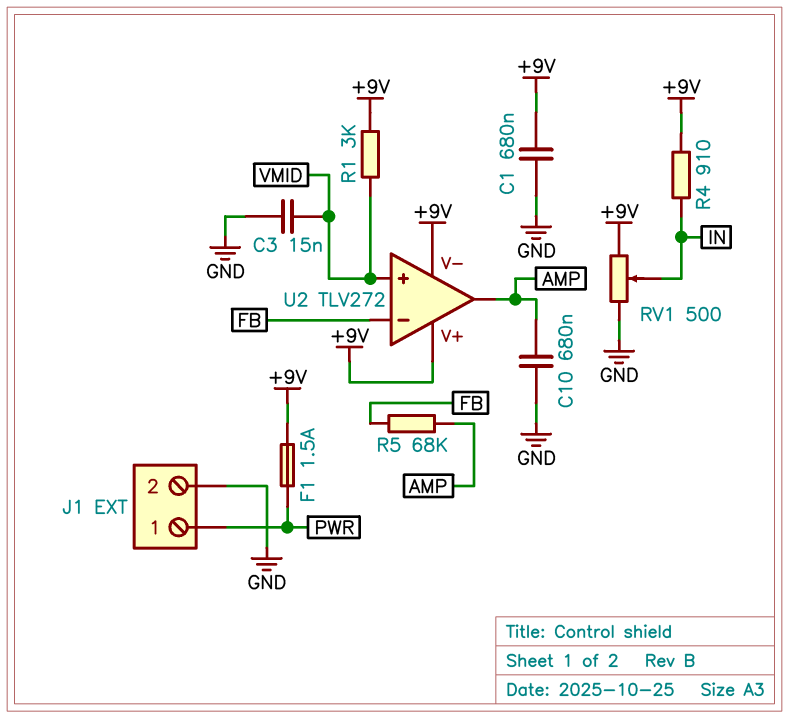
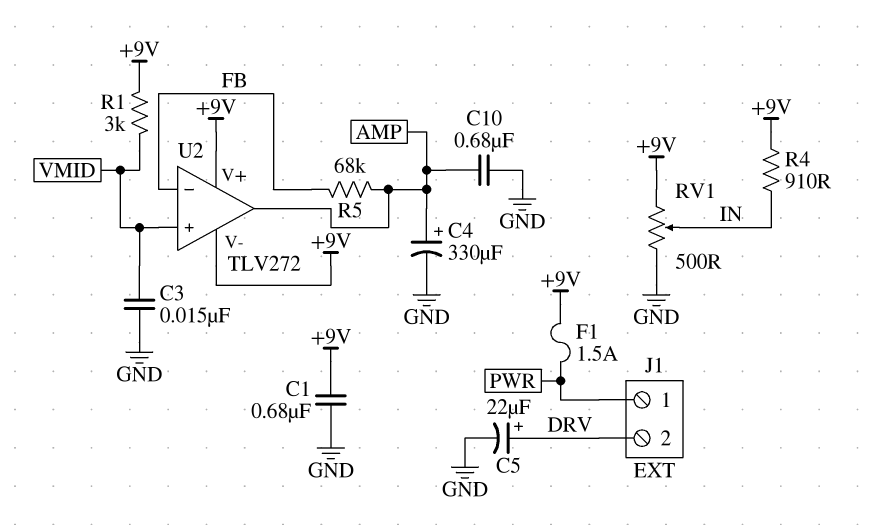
C4: none -> 330uF (plus AMP, minus GND)
C5: none -> 22uF (plus DRV, minus GND)
J1 pin 2: GND -> DRV

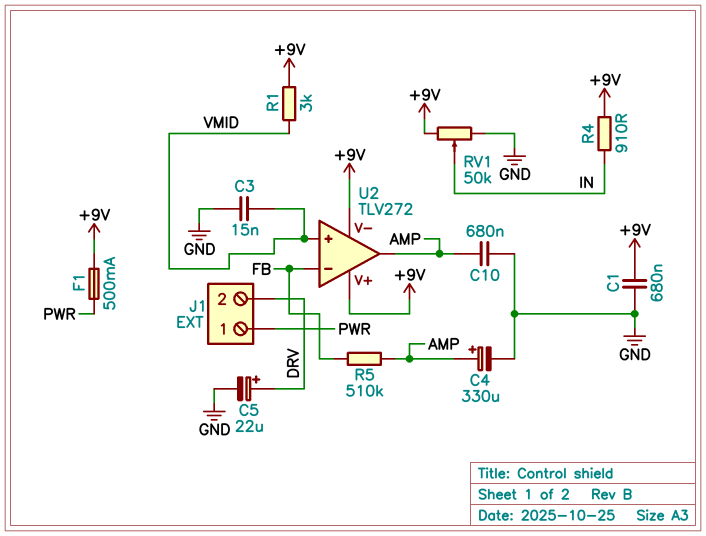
F1: 1.5A (+9V, PWR) -> 500mA (+9V, PWR)
R5: 68k (AMP, FB) -> 510k (AMP, FB)
RV1: 500 (+9V, GND, wiper IN) -> 50k (+9V, GND, wiper IN)

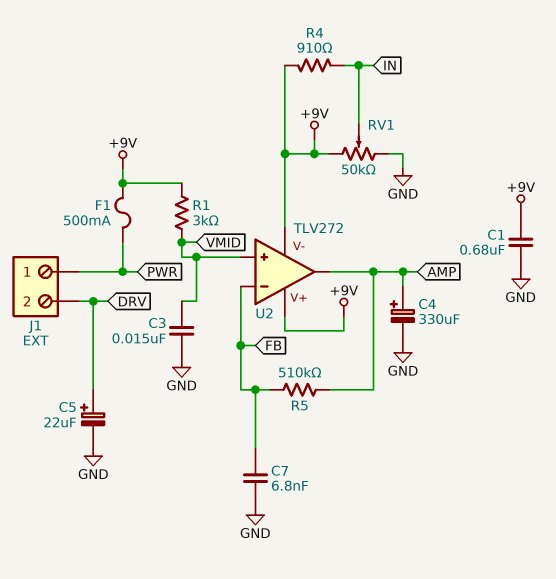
C7: none -> 6.8nF (FB, GND)
C10: 680nF (AMP, GND) -> none

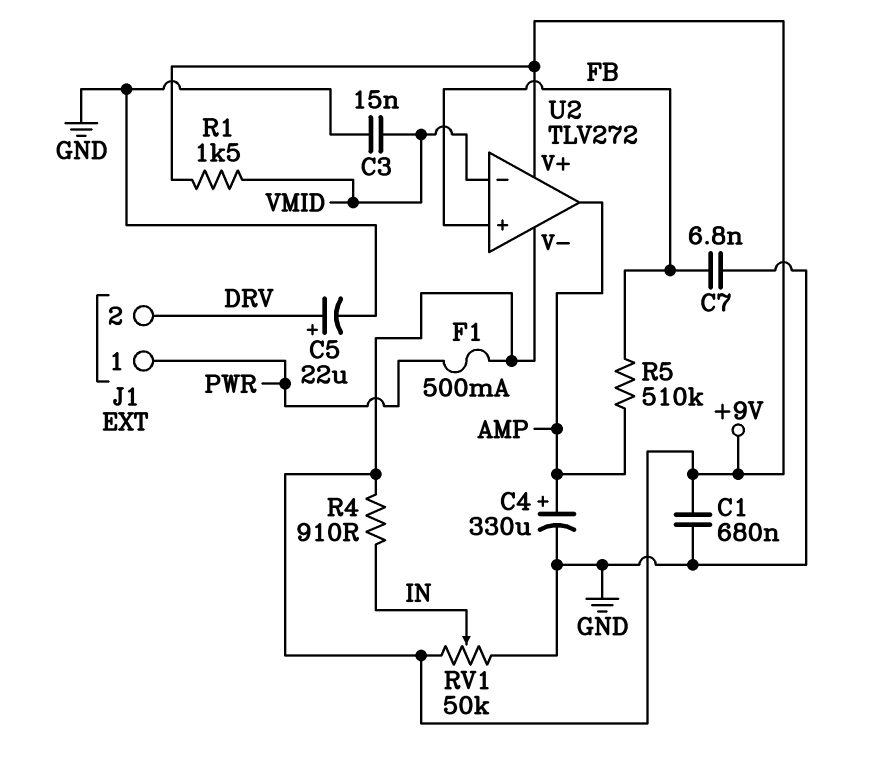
R1: 3k (+9V, VMID) -> 1.5k (+9V, VMID)
U2 pin in+: VMID -> FB
U2 pin in-: FB -> VMID

